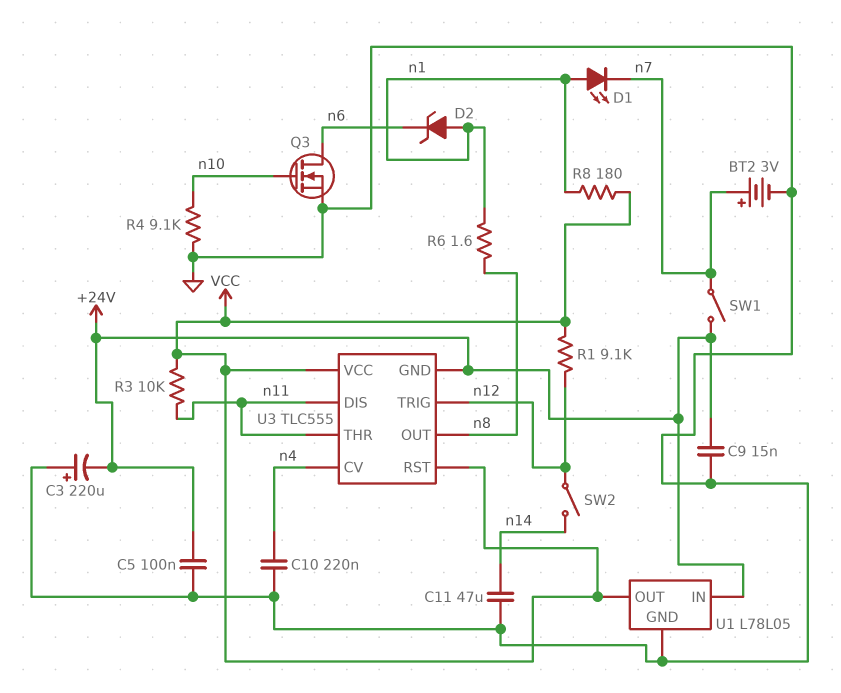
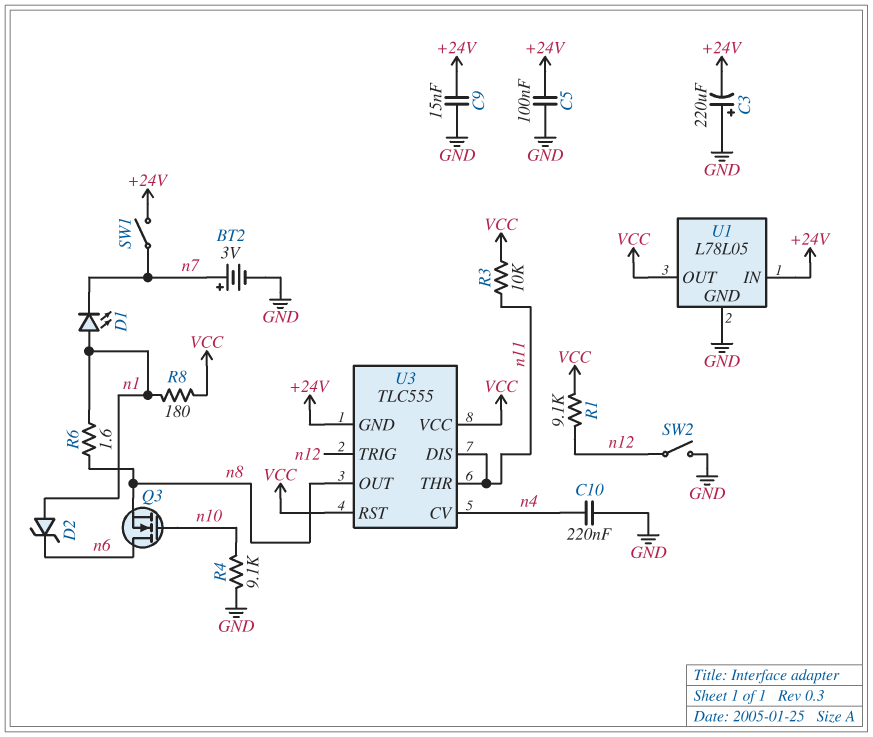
C11: 47uF (GND, n14) -> none
Q3: NMOS (G n10, D n6, S GND) -> NMOS (G n10, D n6, S n8)
SW2: switch (n12, n14) -> switch (GND, n12)

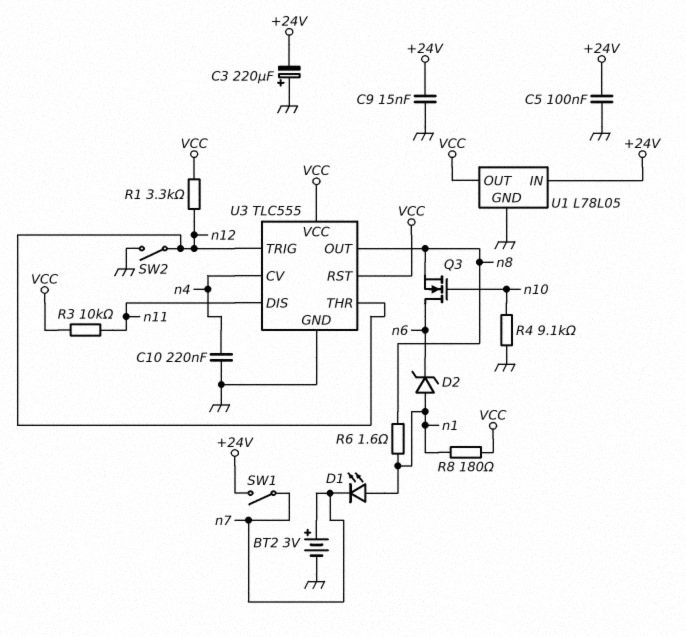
R1: 9.1k (VCC, n12) -> 3.3k (VCC, n12)
U3 pin GND: +24V -> GND
U3 pin THR: n11 -> n12

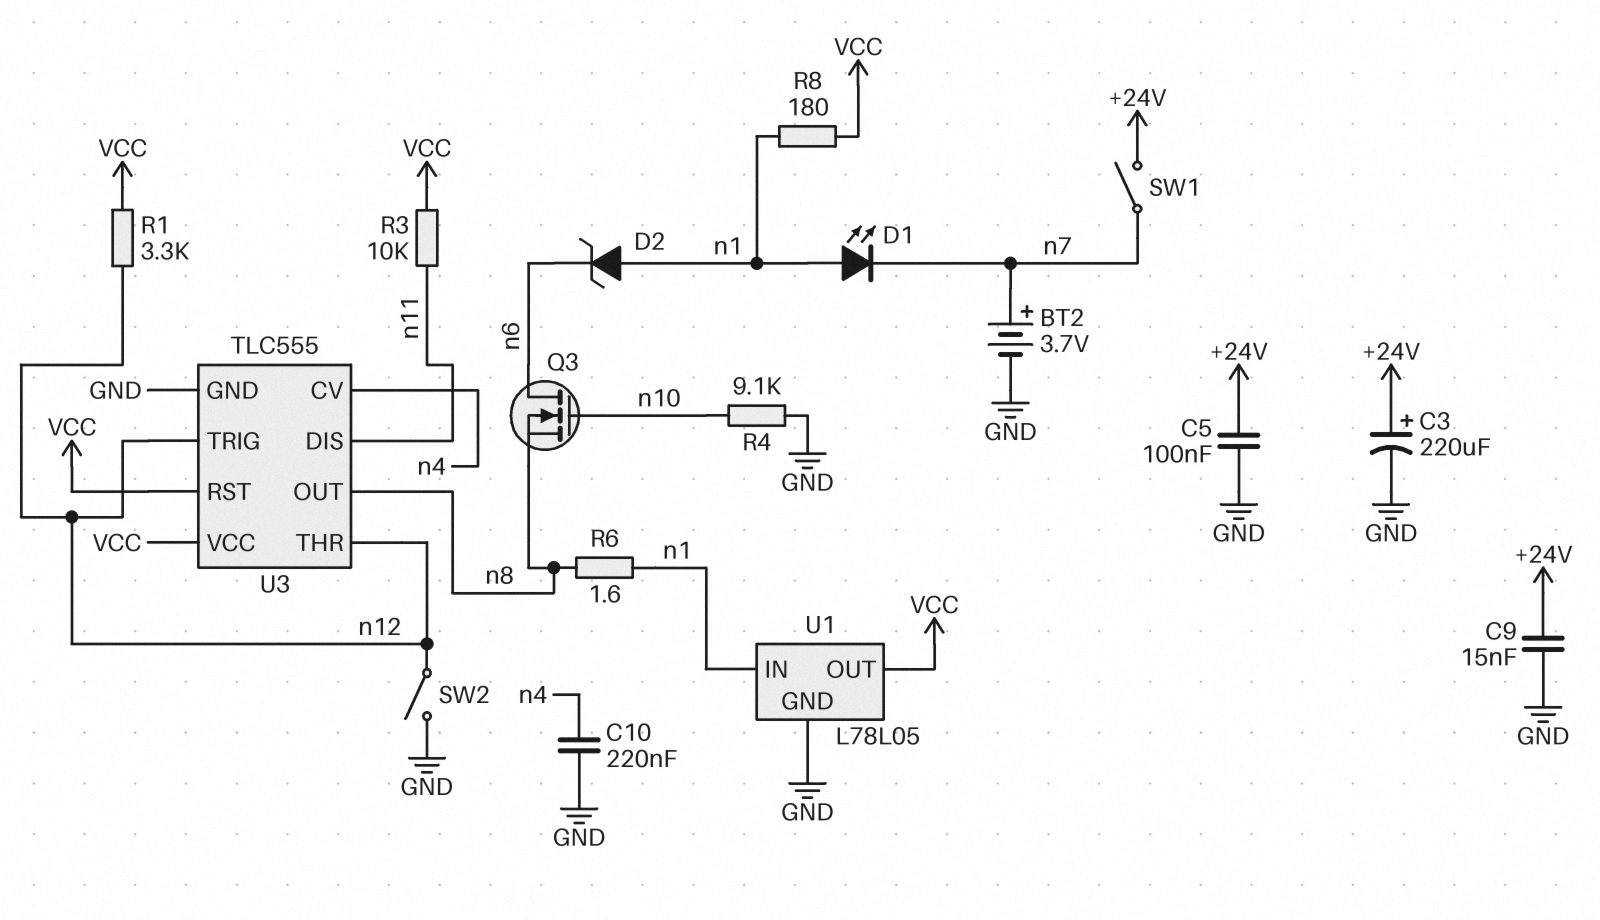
BT2: 3V (plus n7, minus GND) -> 3.7V (plus n7, minus GND)
C3: 220uF (plus GND, minus +24V) -> 220uF (plus +24V, minus GND)
U1 pin IN: +24V -> n1

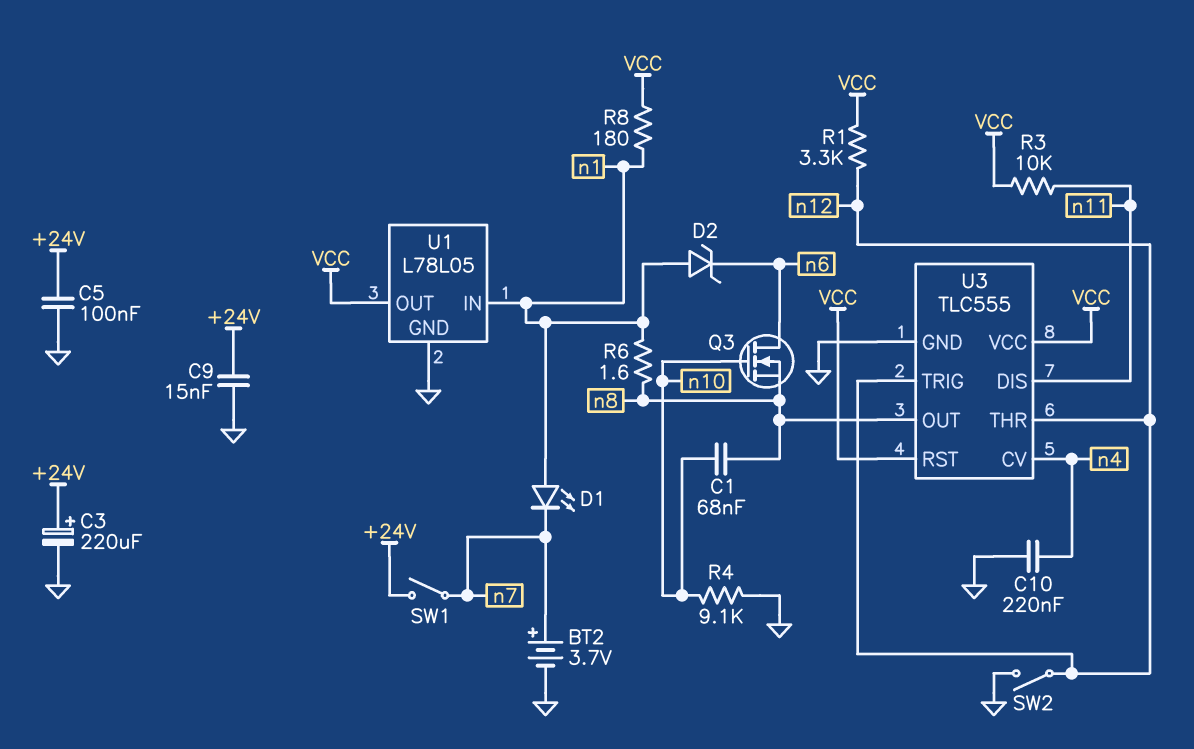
C1: none -> 68nF (n8, n10)

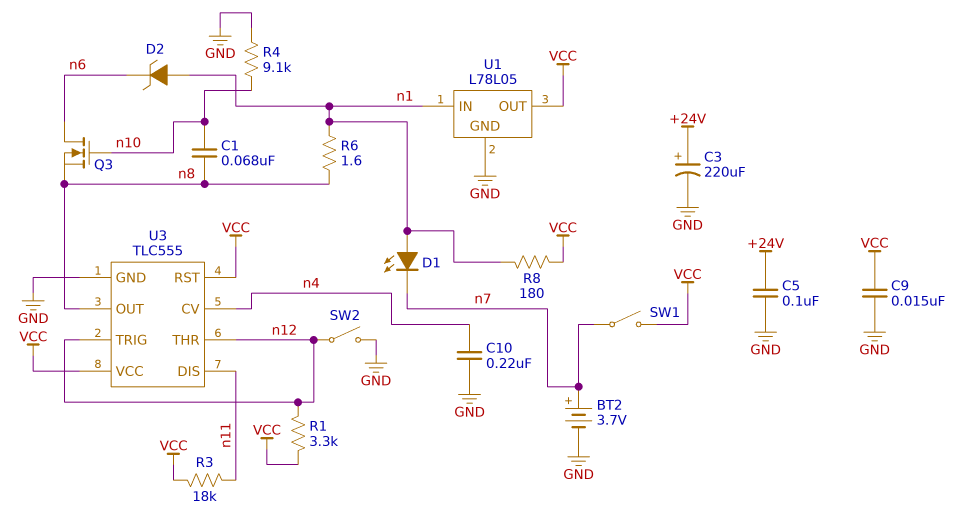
C9: 15nF (+24V, GND) -> 15nF (GND, VCC)
R3: 10k (VCC, n11) -> 18k (VCC, n11)
SW1: switch (+24V, n7) -> switch (VCC, n7)

